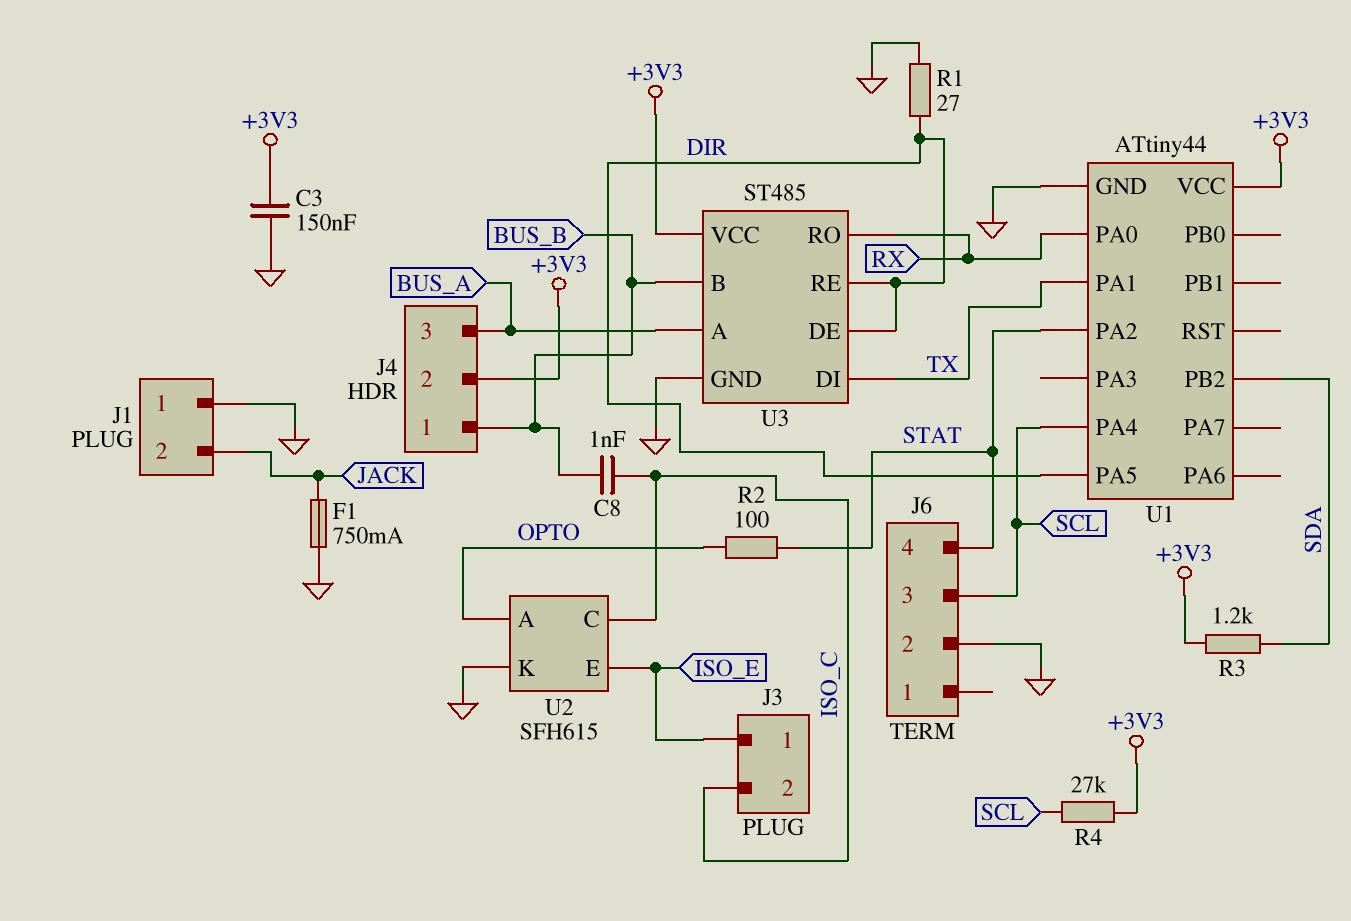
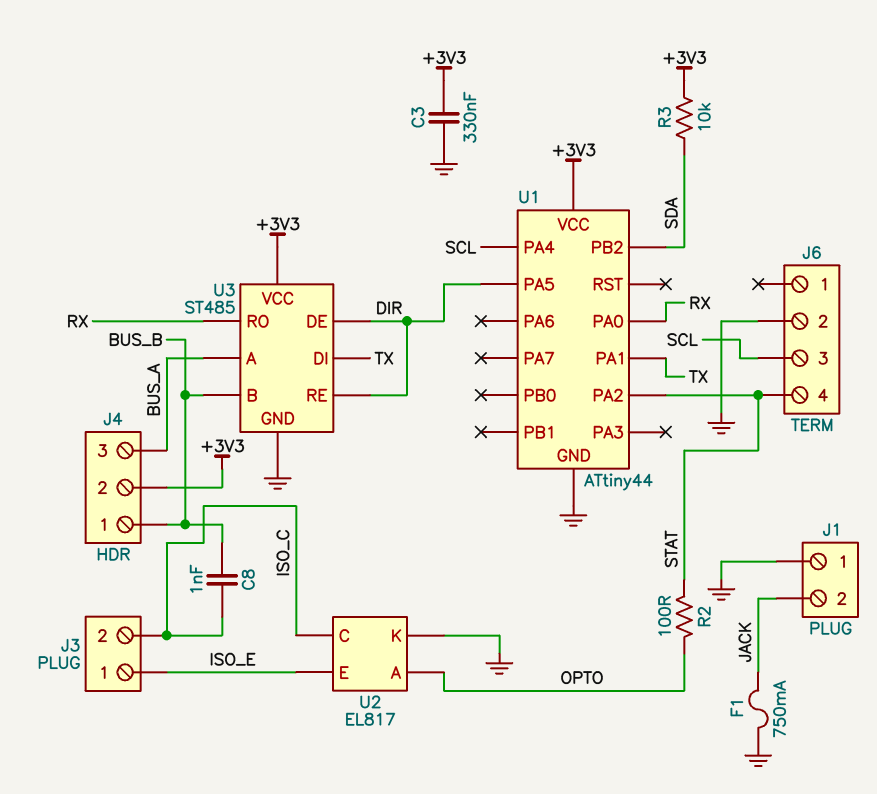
C3: 150nF (+3V3, GND) -> 330nF (+3V3, GND)
R1: 27 (DIR, GND) -> none
R3: 1.2k (+3V3, SDA) -> 10k (+3V3, SDA)
R4: 27k (+3V3, SCL) -> none
U2: SFH615 -> EL817

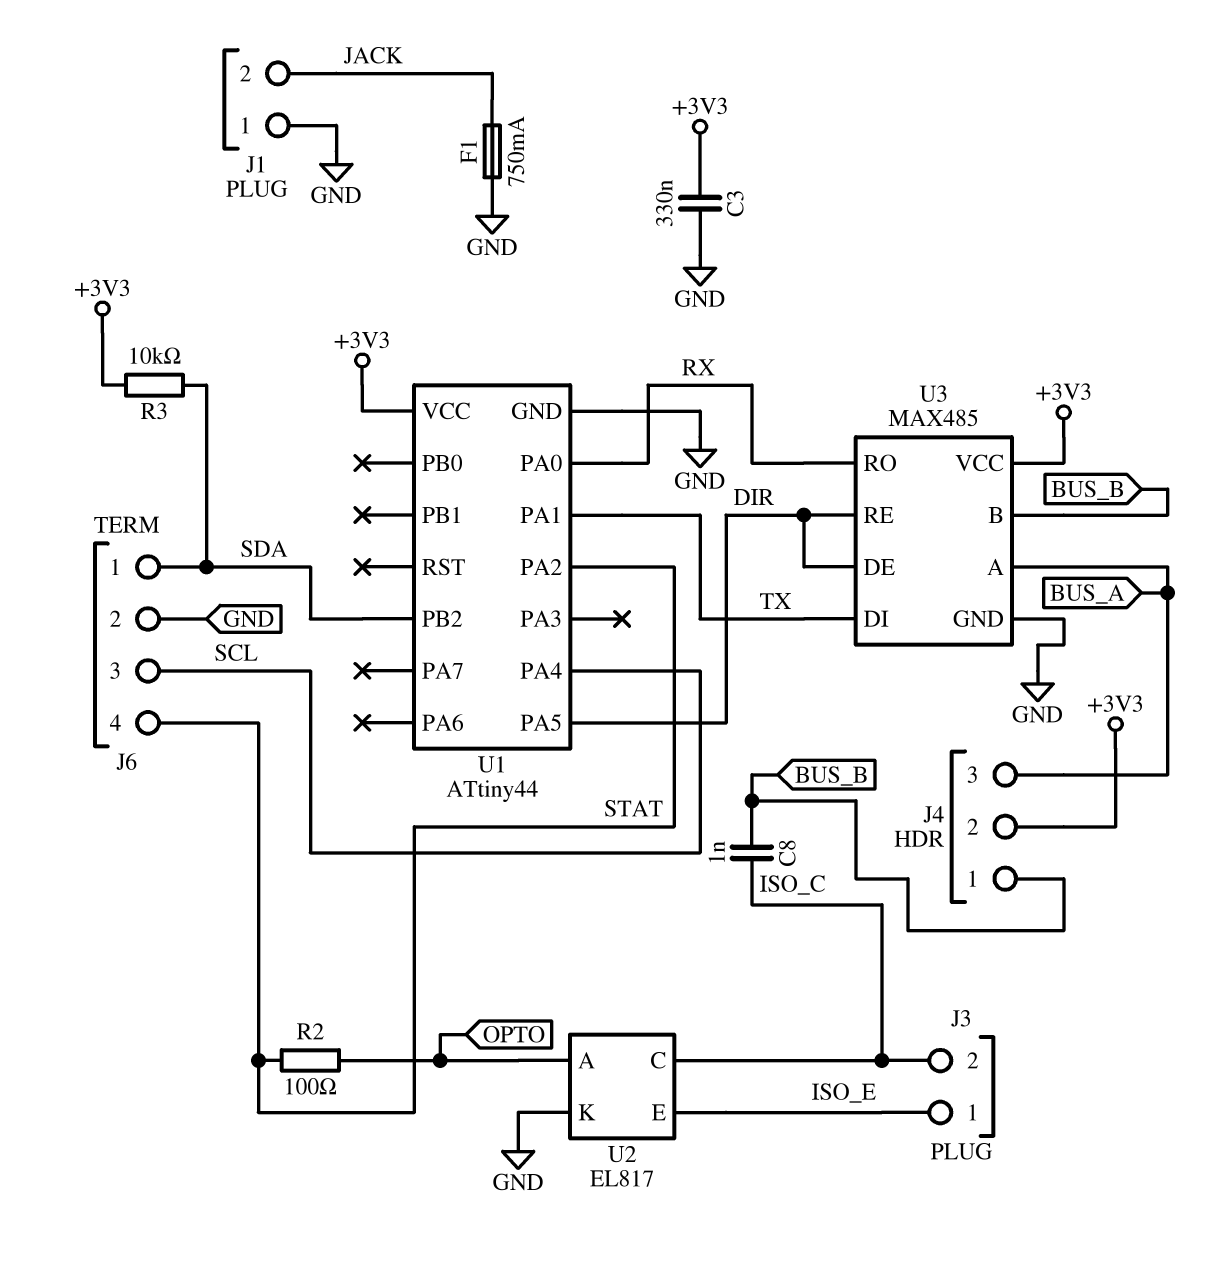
J6 pin 1: none -> SDA
U3: ST485 -> MAX485

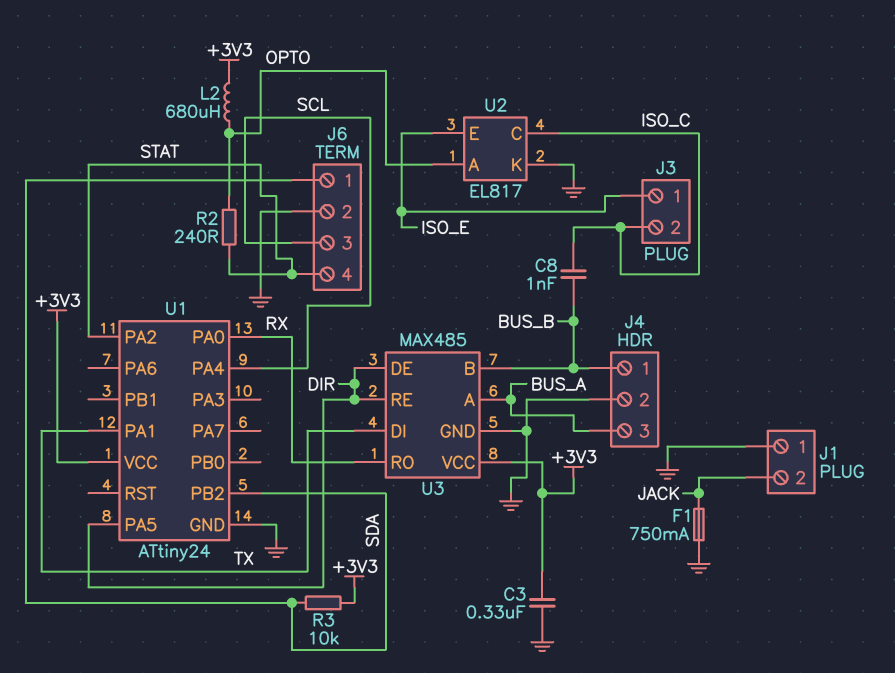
J4 pin 2: +3V3 -> GND
L2: none -> 680uH (+3V3, OPTO)
R2: 100 (OPTO, STAT) -> 240 (OPTO, STAT)
U1: ATtiny44 -> ATtiny24

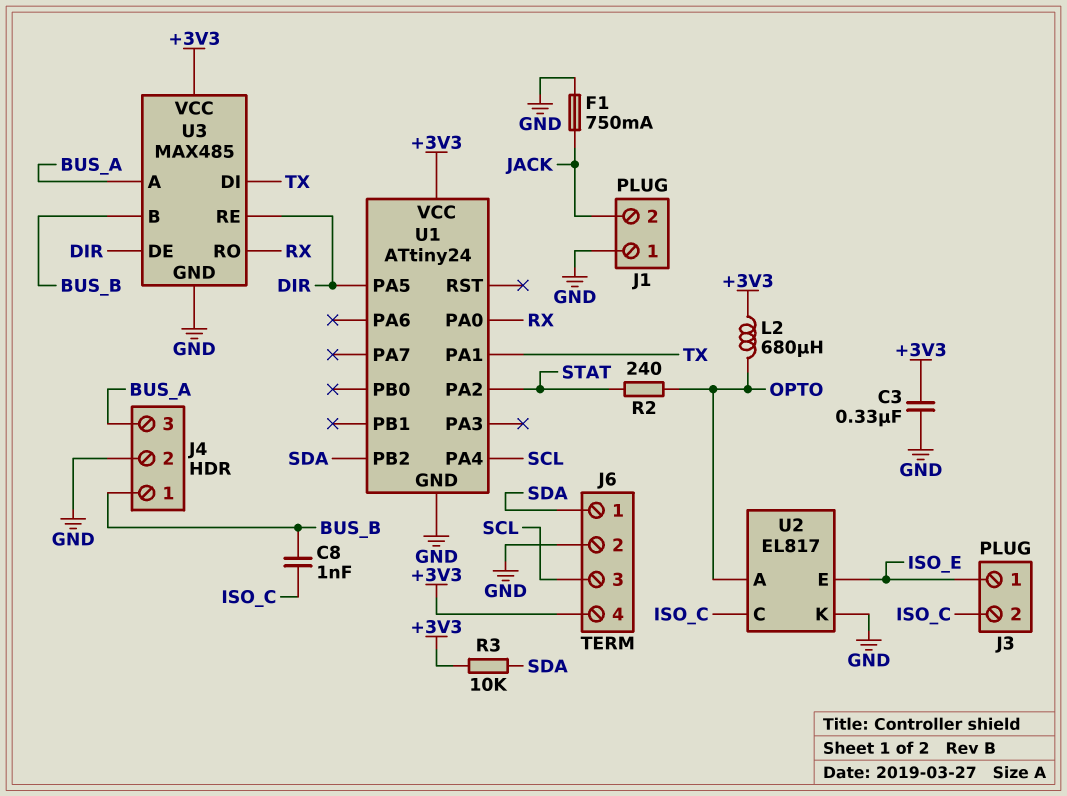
J6 pin 4: STAT -> +3V3

